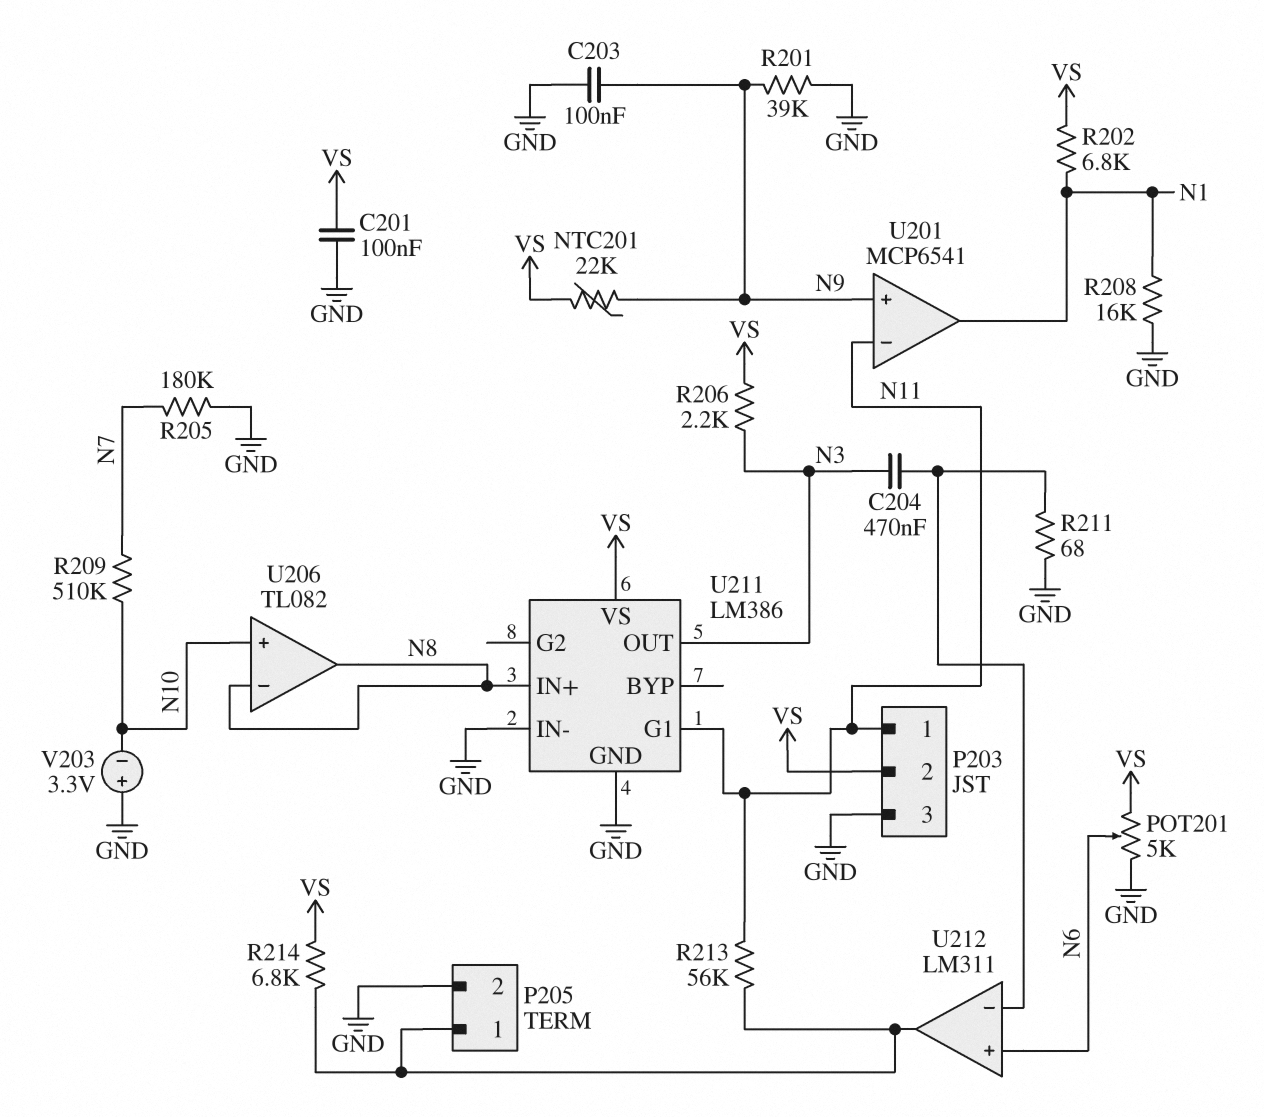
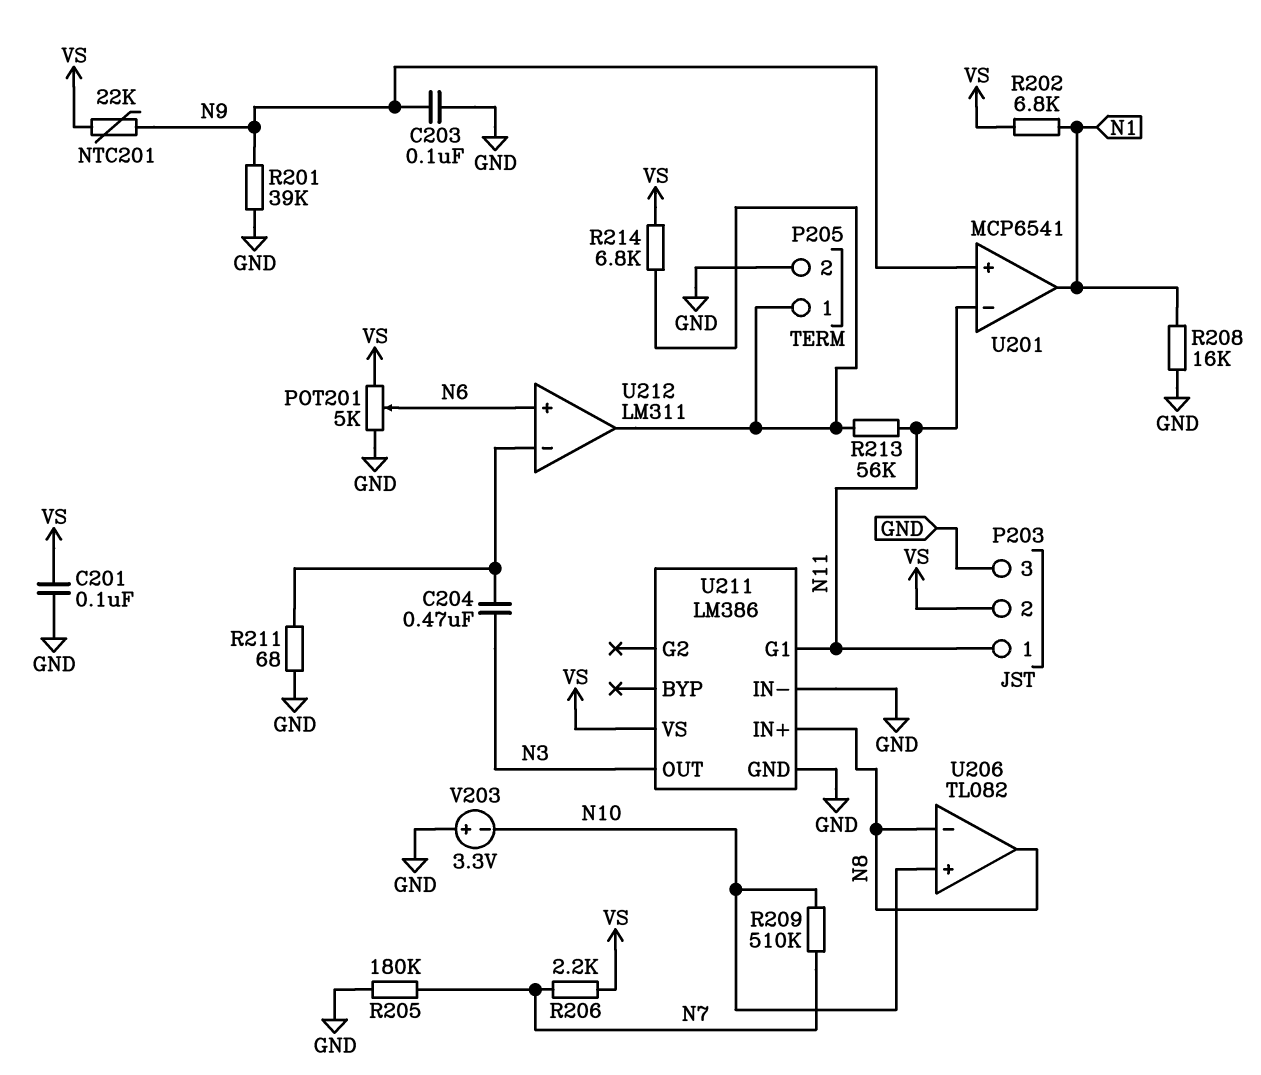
R206: 2.2k (N3, VS) -> 2.2k (N7, VS)

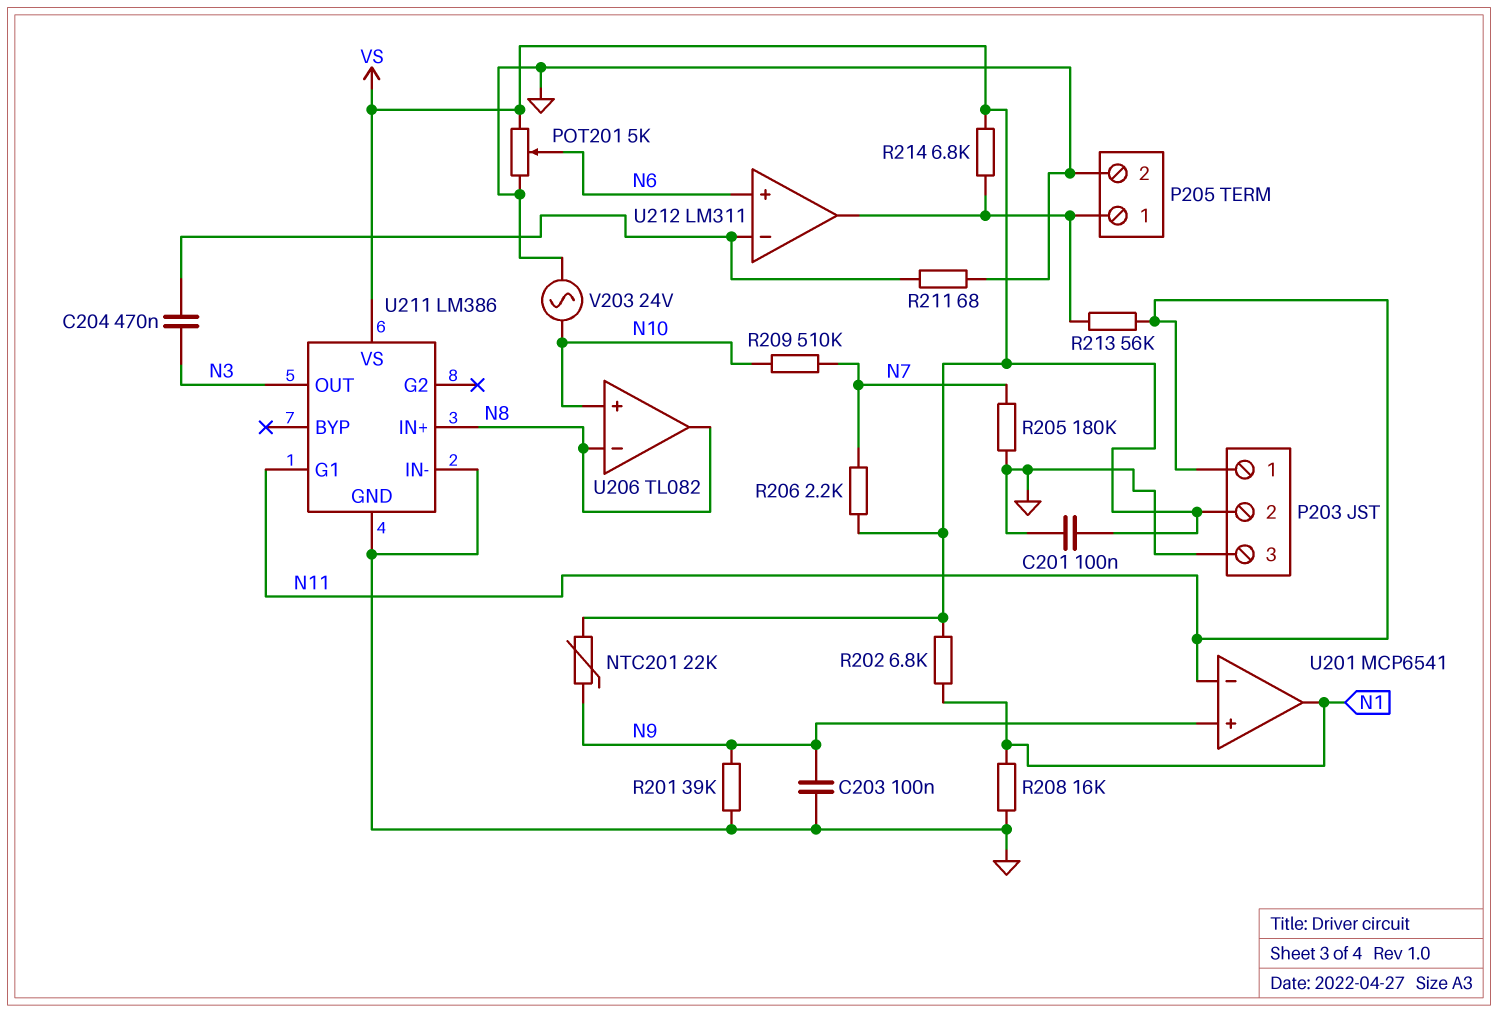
V203: 3.3V (plus GND, minus N10) -> AC 24V (GND, N10)

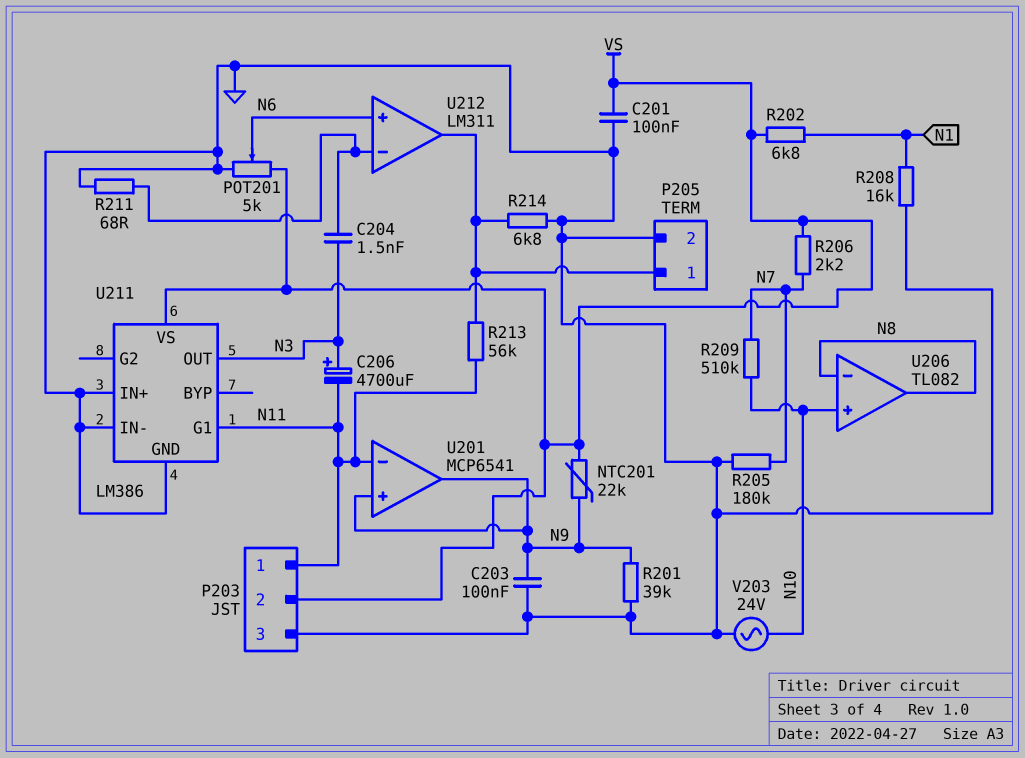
C204: 470nF (N3, U212/in-) -> 1.5nF (N3, U212/in-)
C206: none -> 4700uF (plus N3, minus N11)
R214: 6.8k (P205/1, VS) -> 6.8k (GND, P205/1)
U201 pin out: N1 -> N9
U211 pin IN+: N8 -> GND

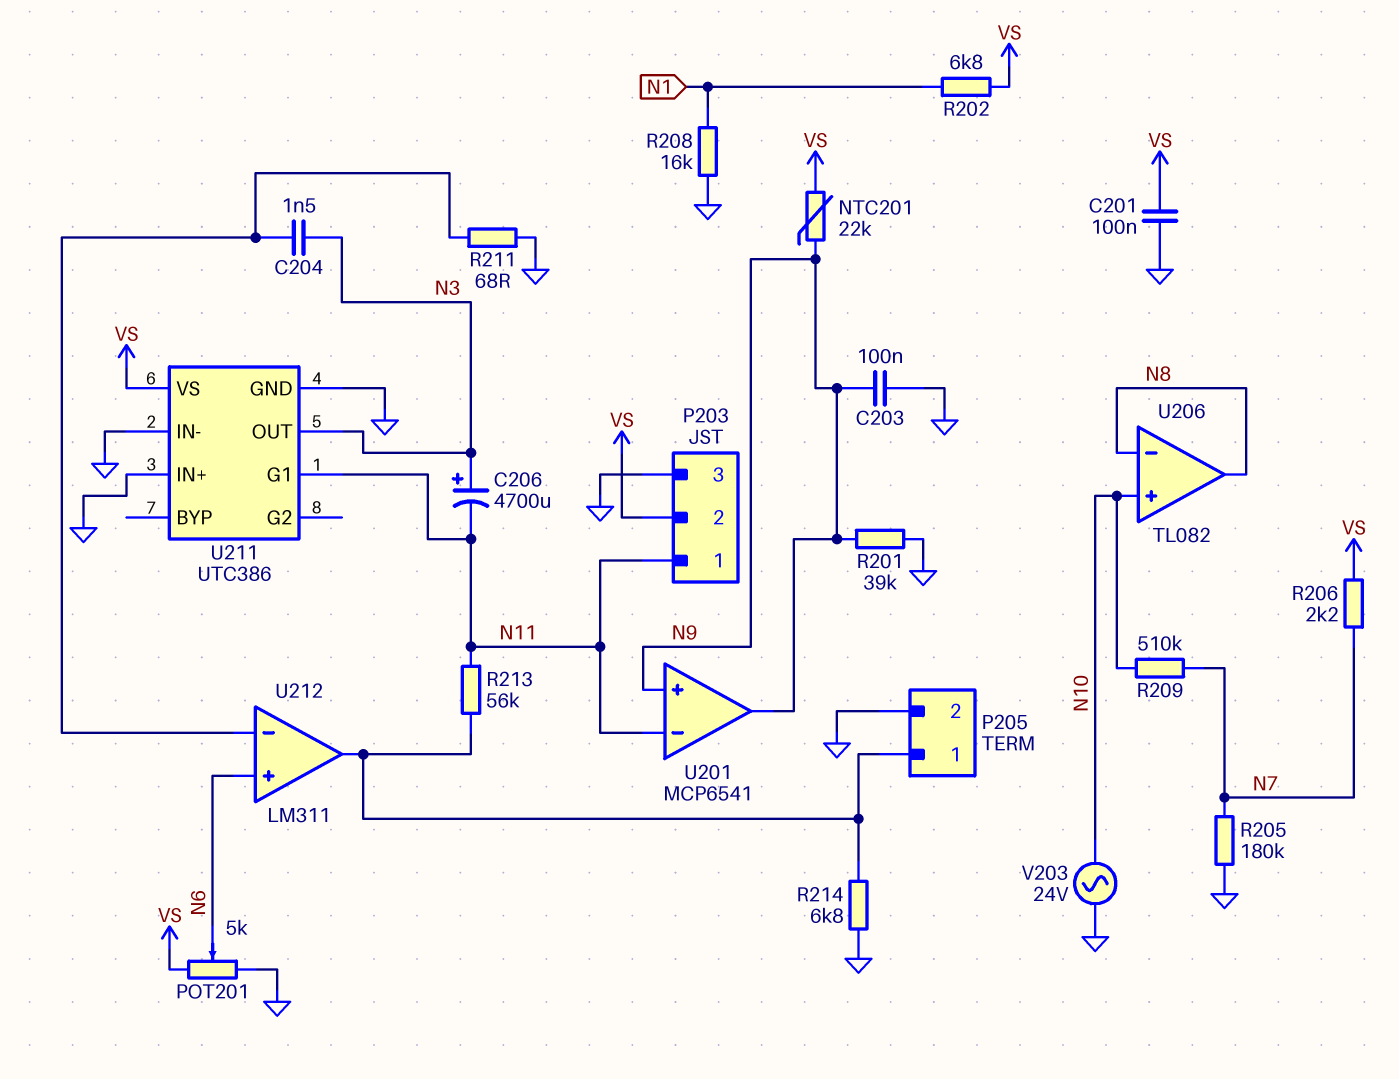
U211: LM386 -> UTC386

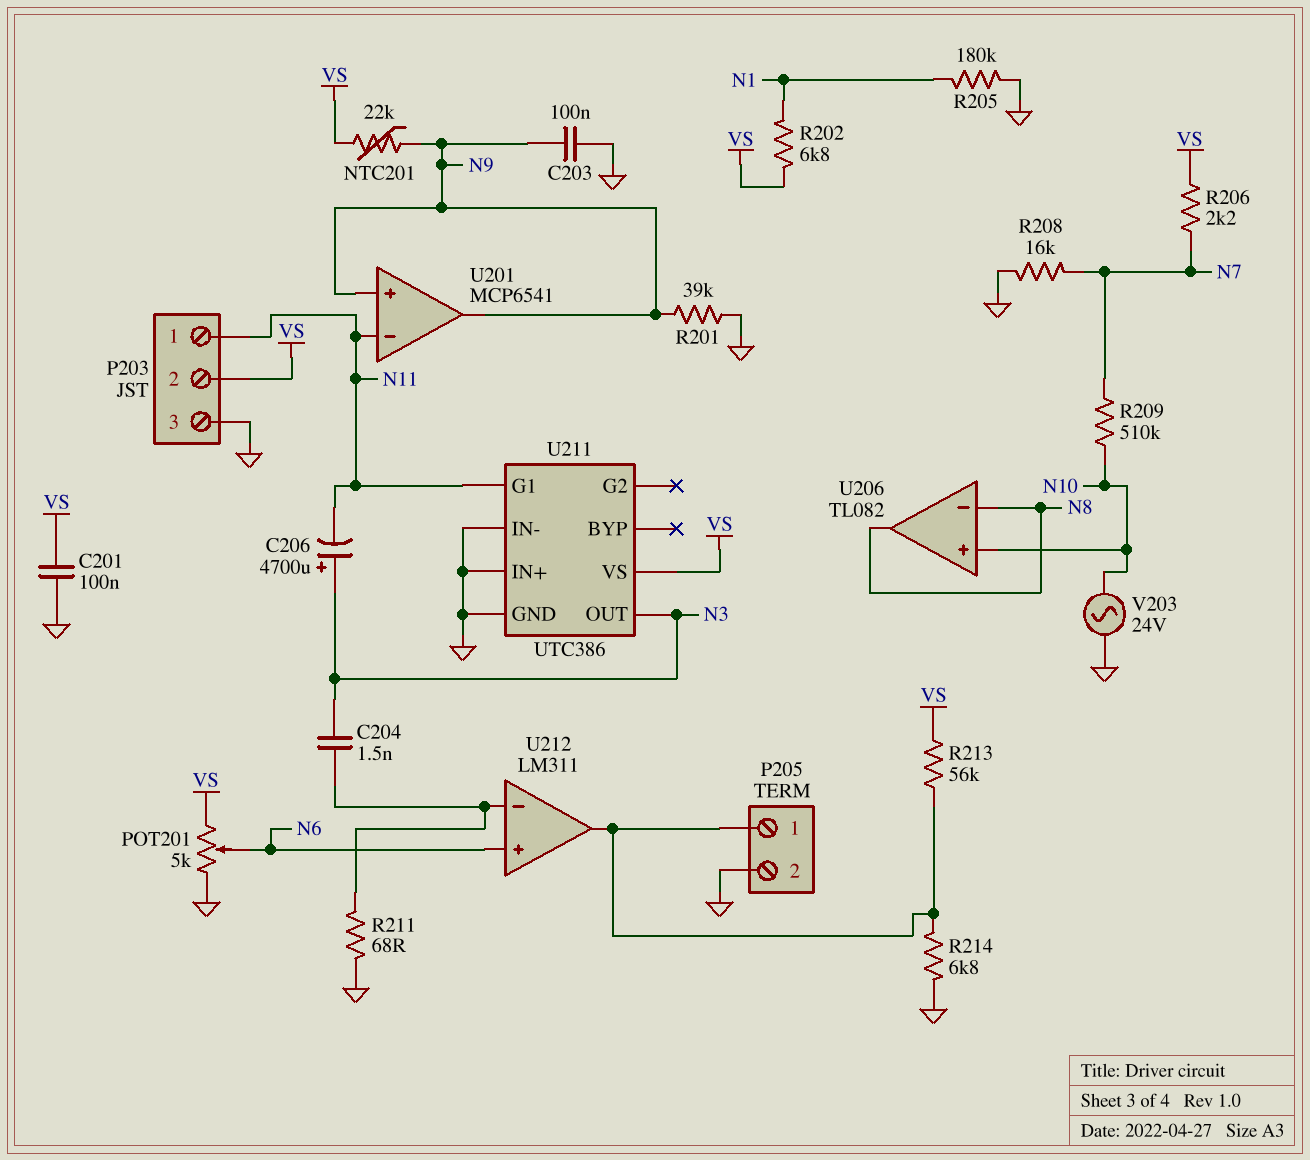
R205: 180k (GND, N7) -> 180k (GND, N1)
R208: 16k (GND, N1) -> 16k (GND, N7)
R213: 56k (N11, P205/1) -> 56k (P205/1, VS)

